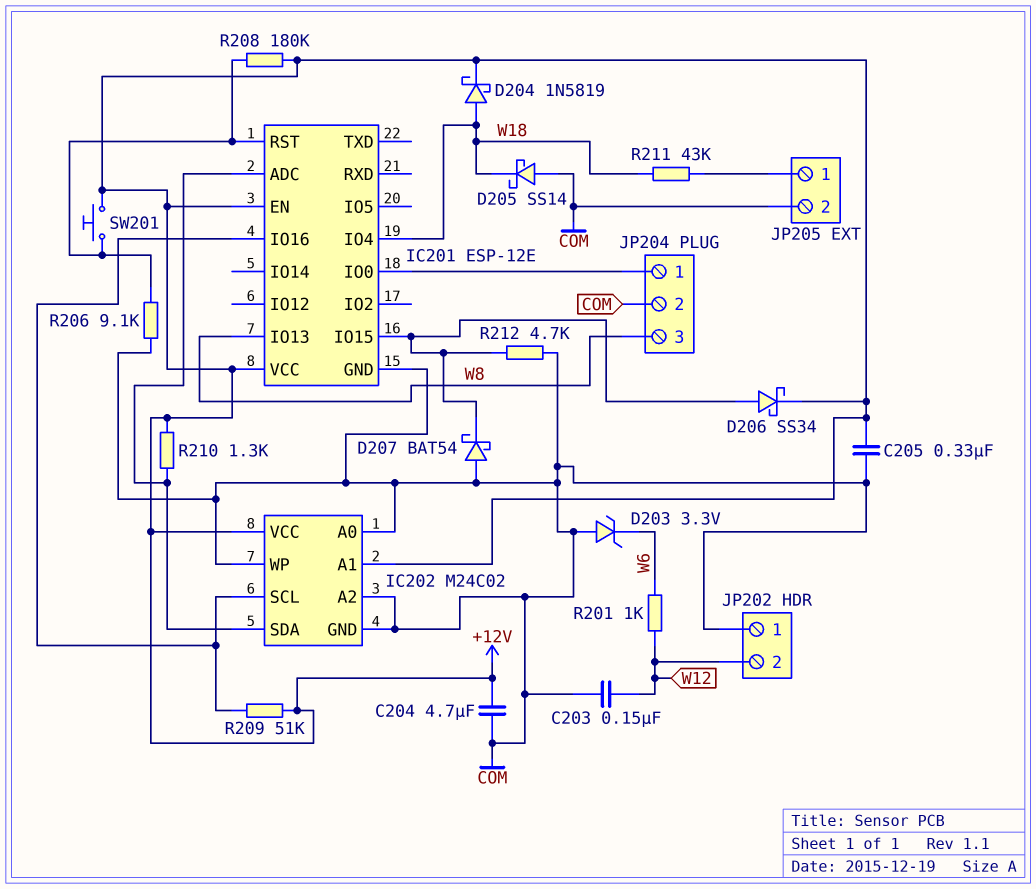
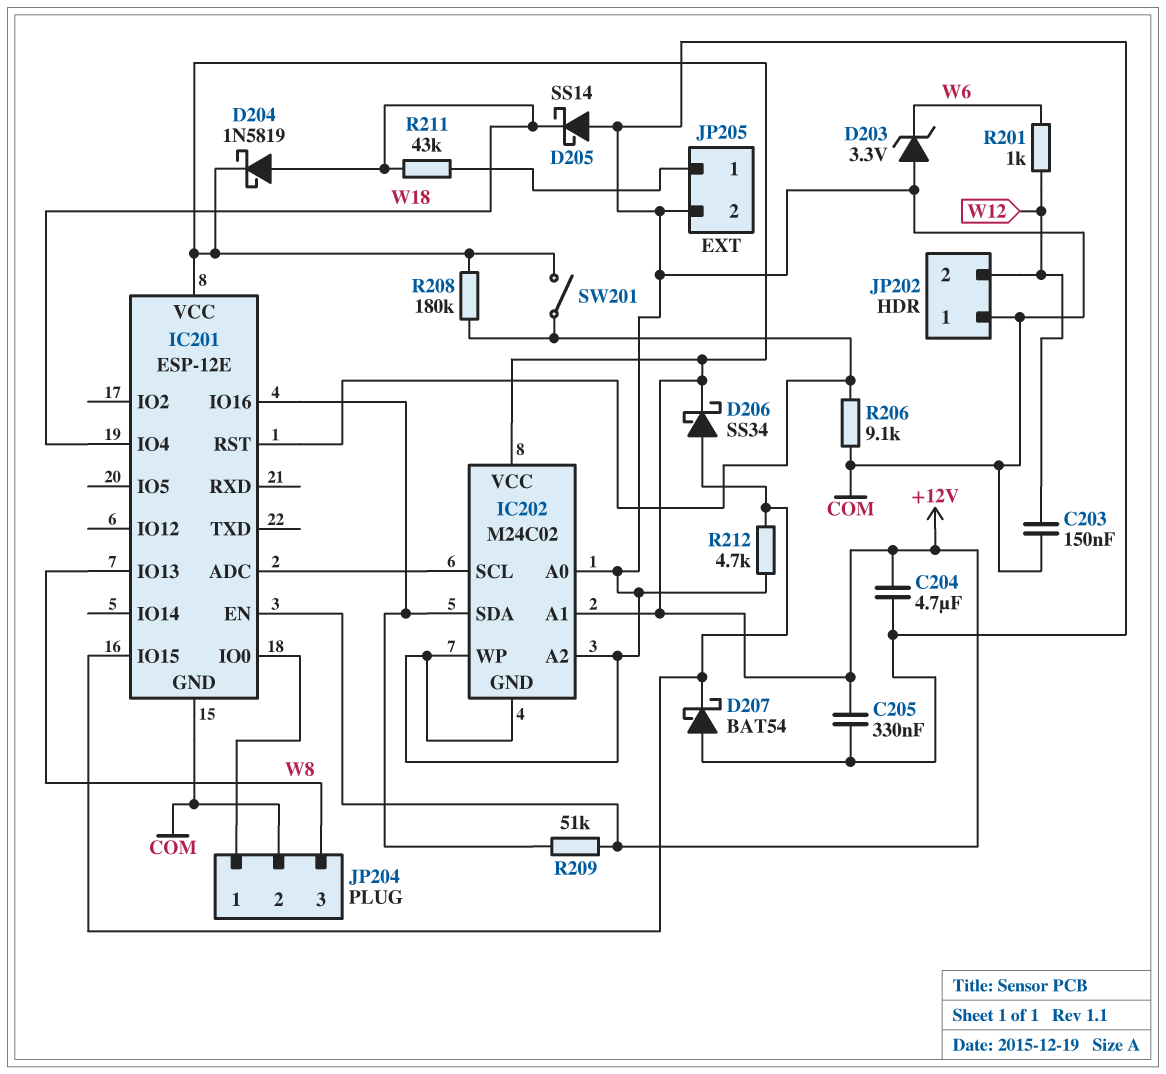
IC202 pin SCL: IC201/IO16 -> IC201/ADC
IC202 pin SDA: IC201/ADC -> IC201/IO16
R210: 1.3k (+12V, IC201/ADC) -> none
SW201: button (+12V, IC201/RST) -> switch (+12V, IC201/RST)

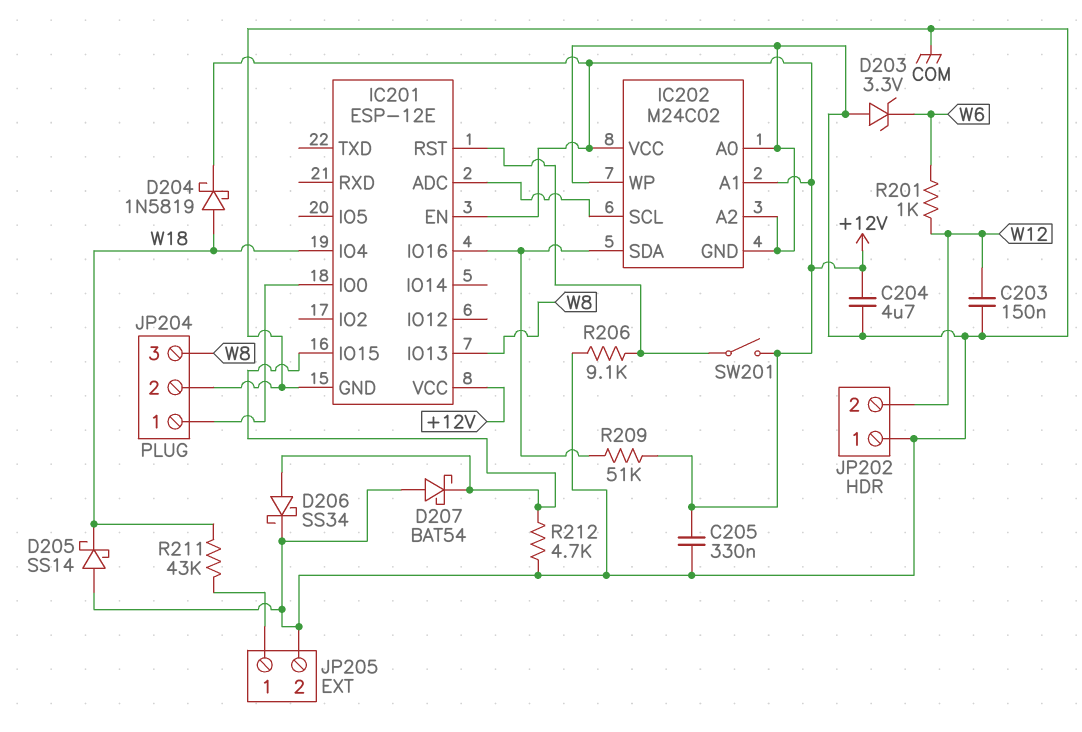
D206: schottky SS34 (A IC201/IO15, K +12V) -> schottky SS34 (A IC201/IO15, K COM)
R208: 180k (+12V, IC201/RST) -> none

